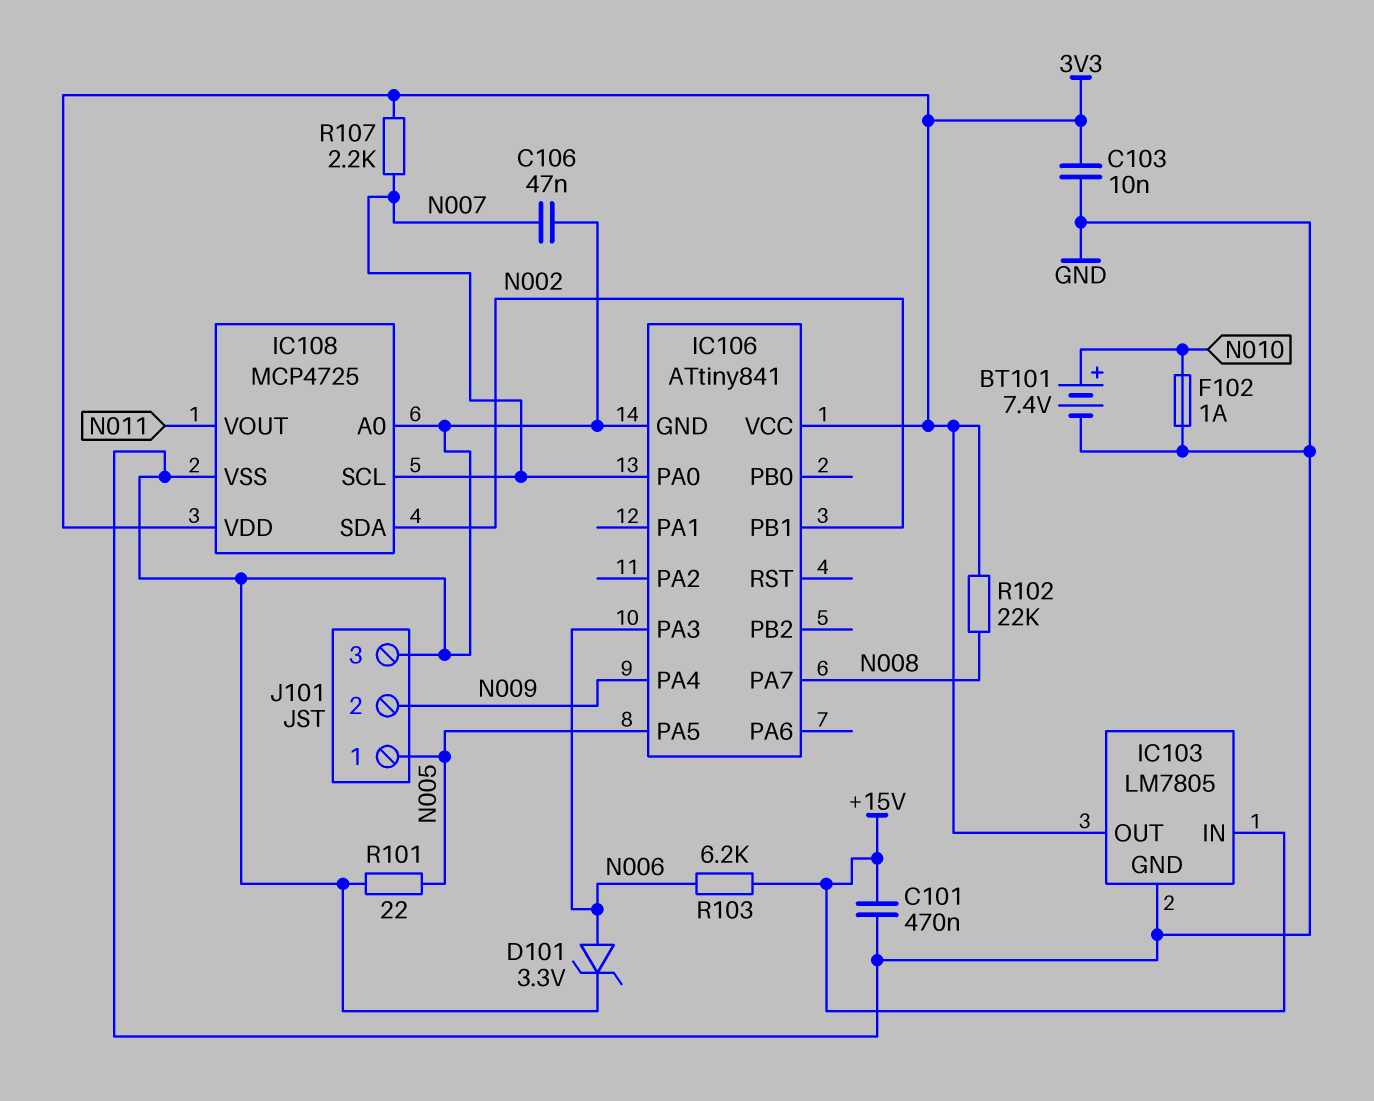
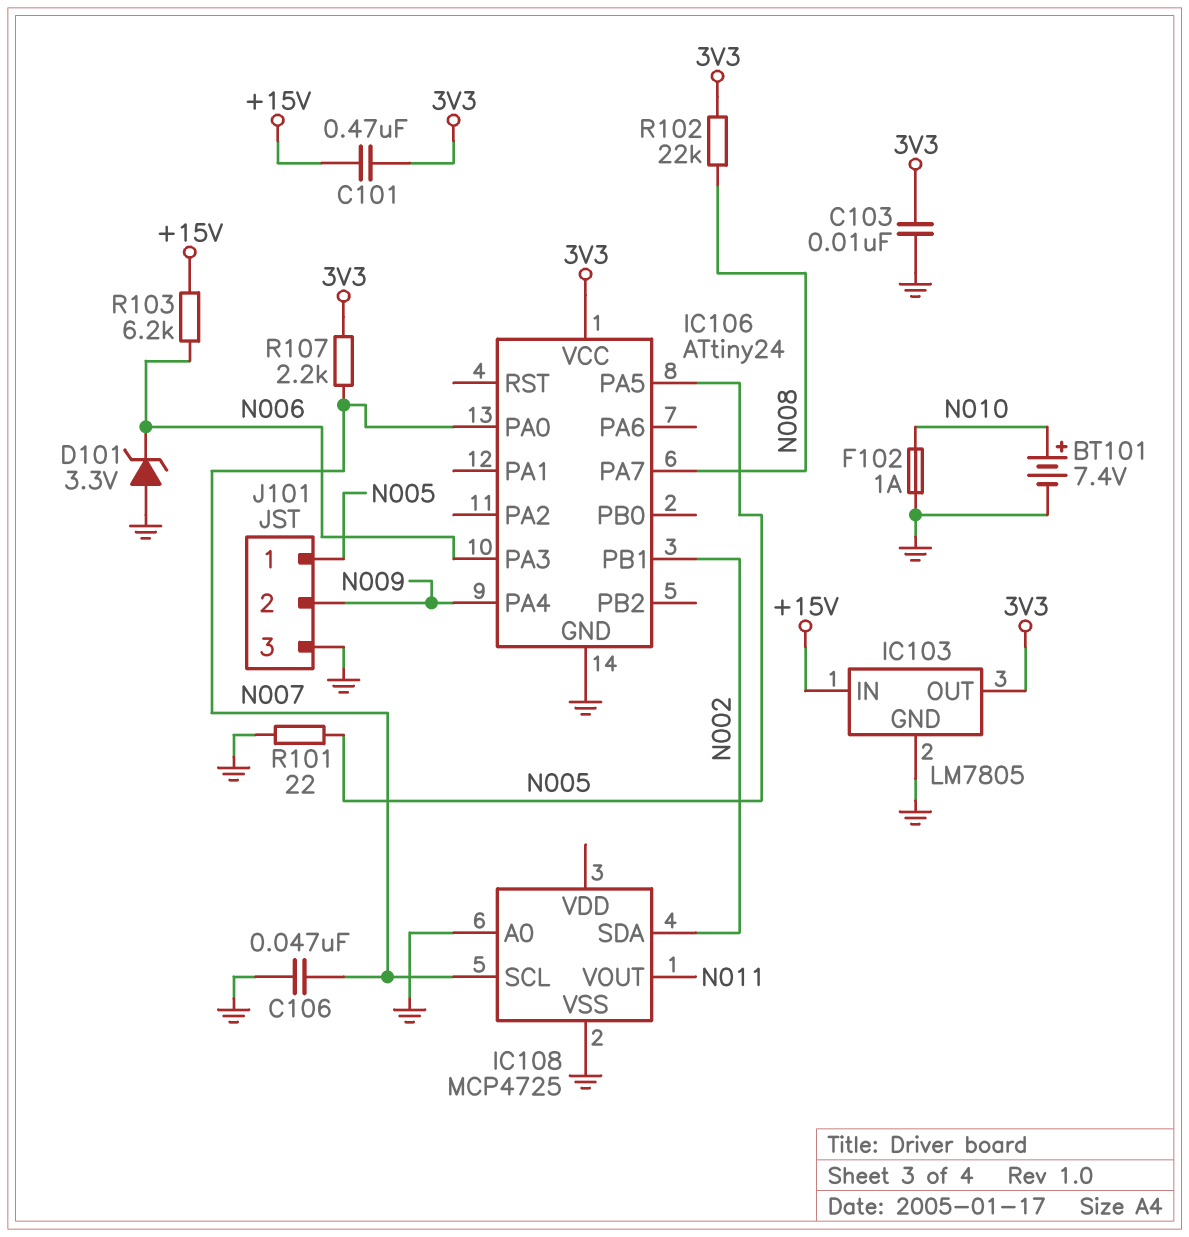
C101: 470nF (+15V, GND) -> 470nF (+15V, 3V3)
D101: zener 3.3V (A N006, K GND) -> zener 3.3V (A GND, K N006)
IC106: ATtiny841 -> ATtiny24
IC108 pin VDD: 3V3 -> none

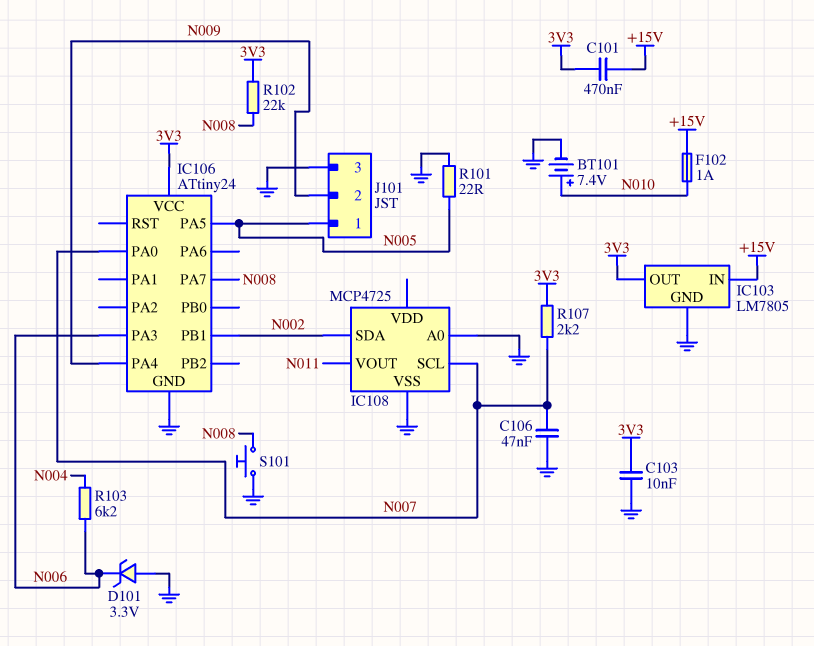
F102: 1A (GND, N010) -> 1A (+15V, N010)
R103: 6.2k (+15V, N006) -> 6.2k (N004, N006)
S101: none -> button (GND, N008)

